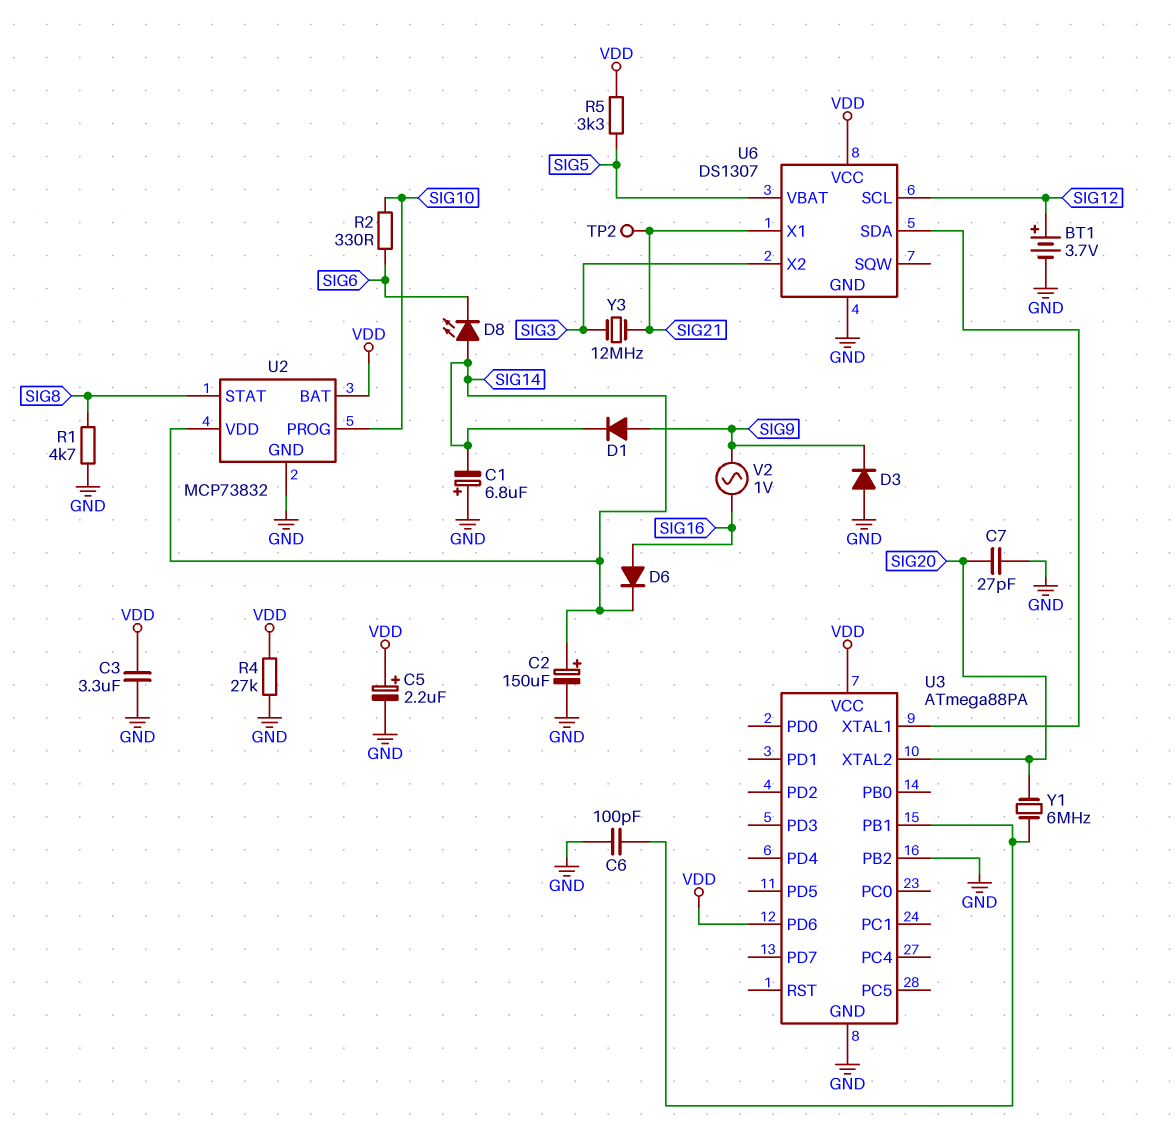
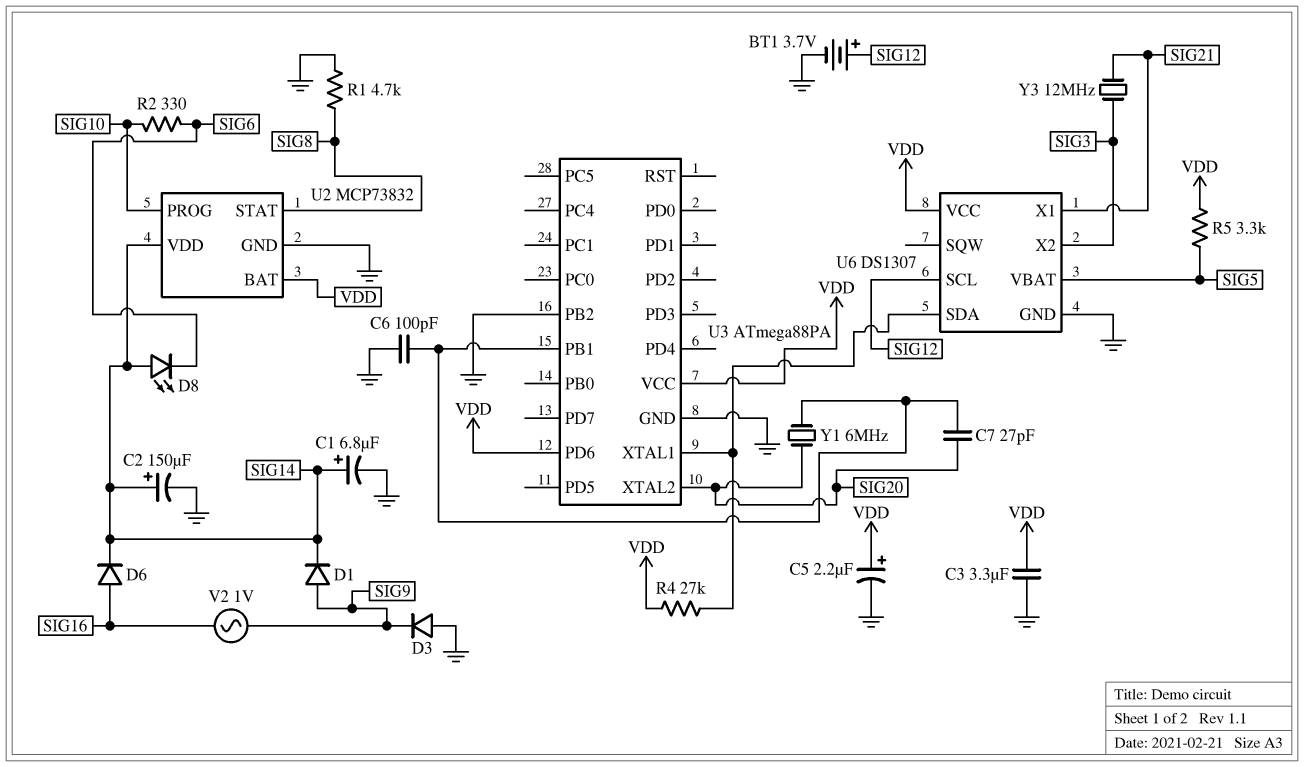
C1: 6.8uF (plus GND, minus SIG14) -> 6.8uF (plus SIG14, minus GND)
C7: 27pF (GND, SIG20) -> 27pF (SIG20, U3/PB1)
R4: 27k (GND, VDD) -> 27k (U3/XTAL1, VDD)
TP2: test point (SIG21) -> none

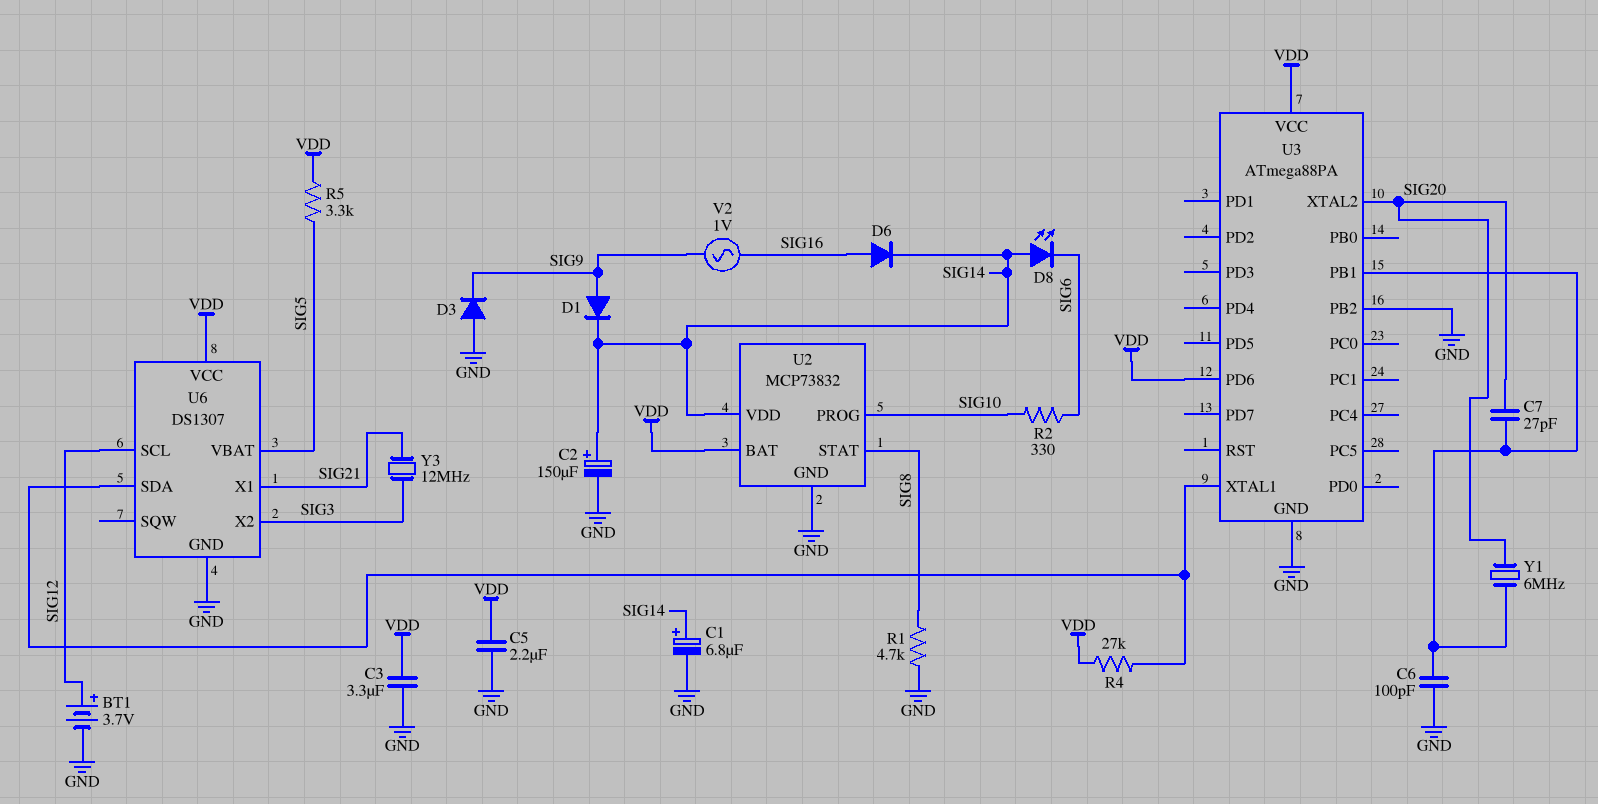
C5: 2.2uF (plus VDD, minus GND) -> 2.2uF (GND, VDD)

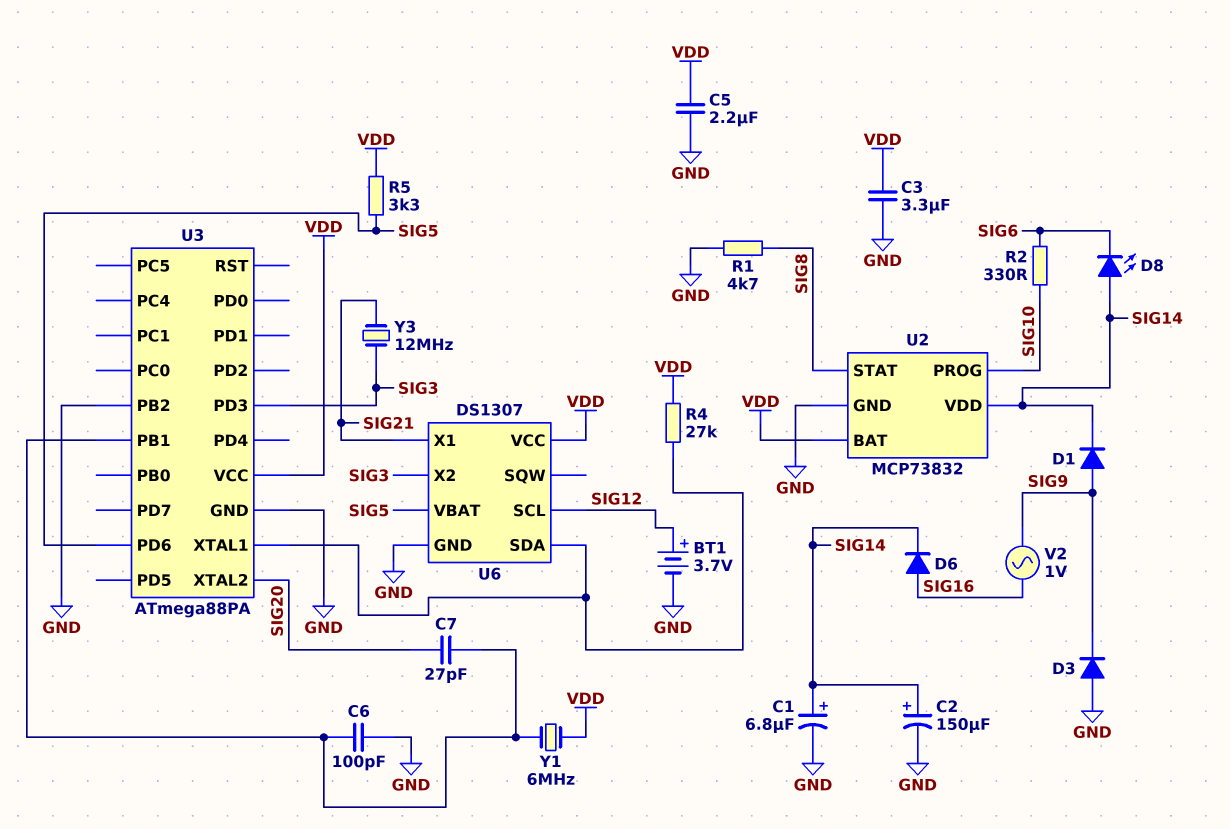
U3 pin PD3: none -> SIG3
U3 pin PD6: VDD -> SIG5
Y1: 6MHz (SIG20, U3/PB1) -> 6MHz (U3/PB1, VDD)

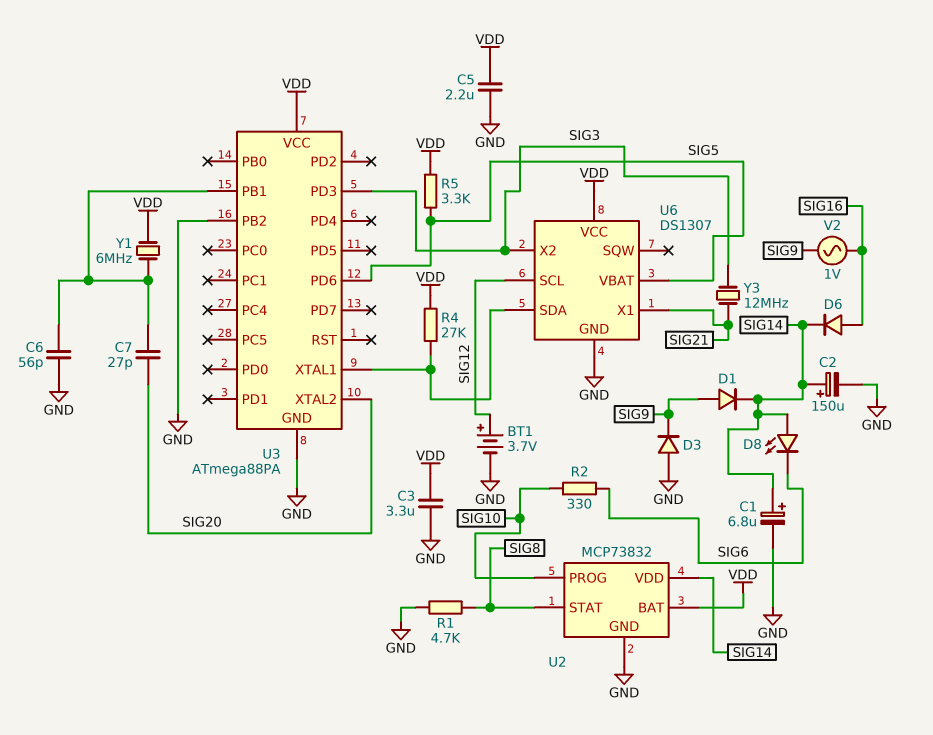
C6: 100pF (GND, U3/PB1) -> 56pF (GND, U3/PB1)

